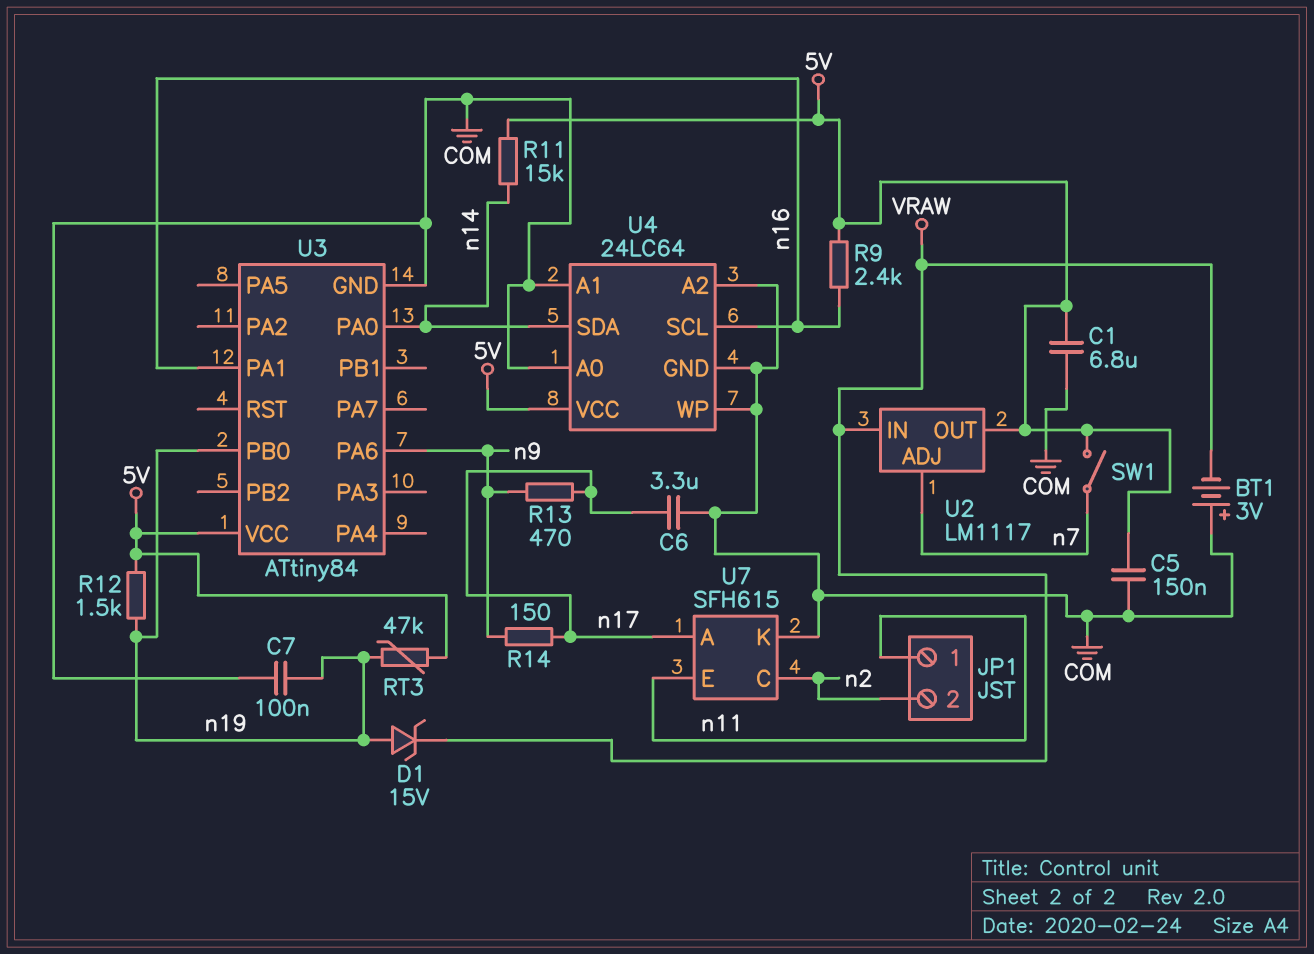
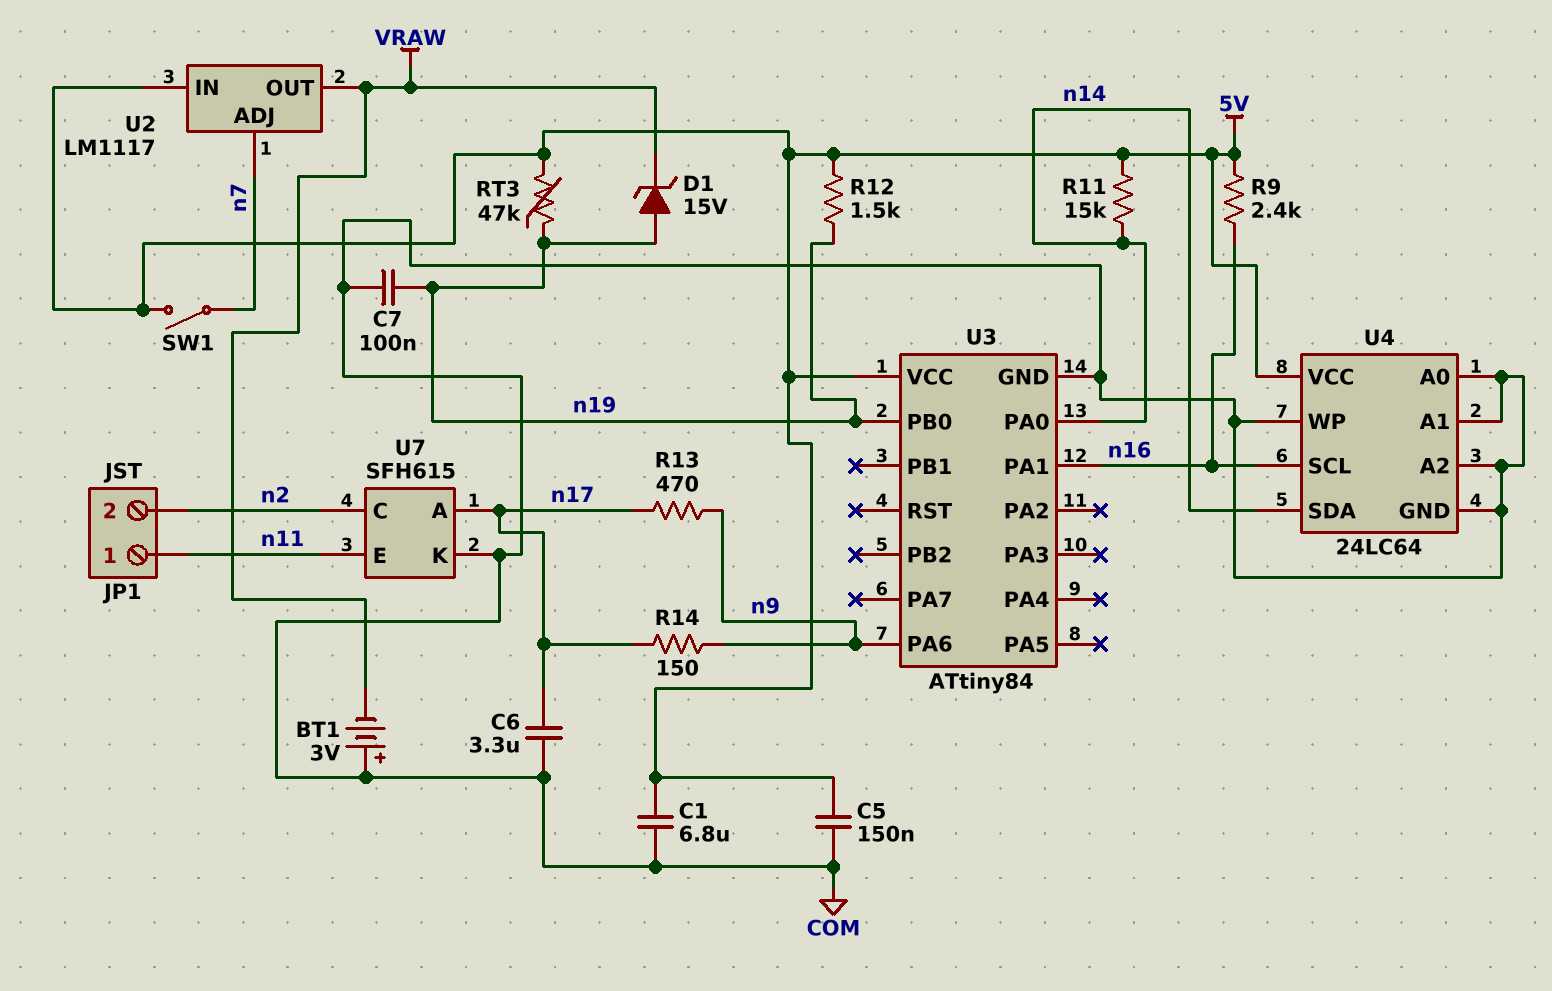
U2 pin IN: VRAW -> 5V
U2 pin OUT: 5V -> VRAW

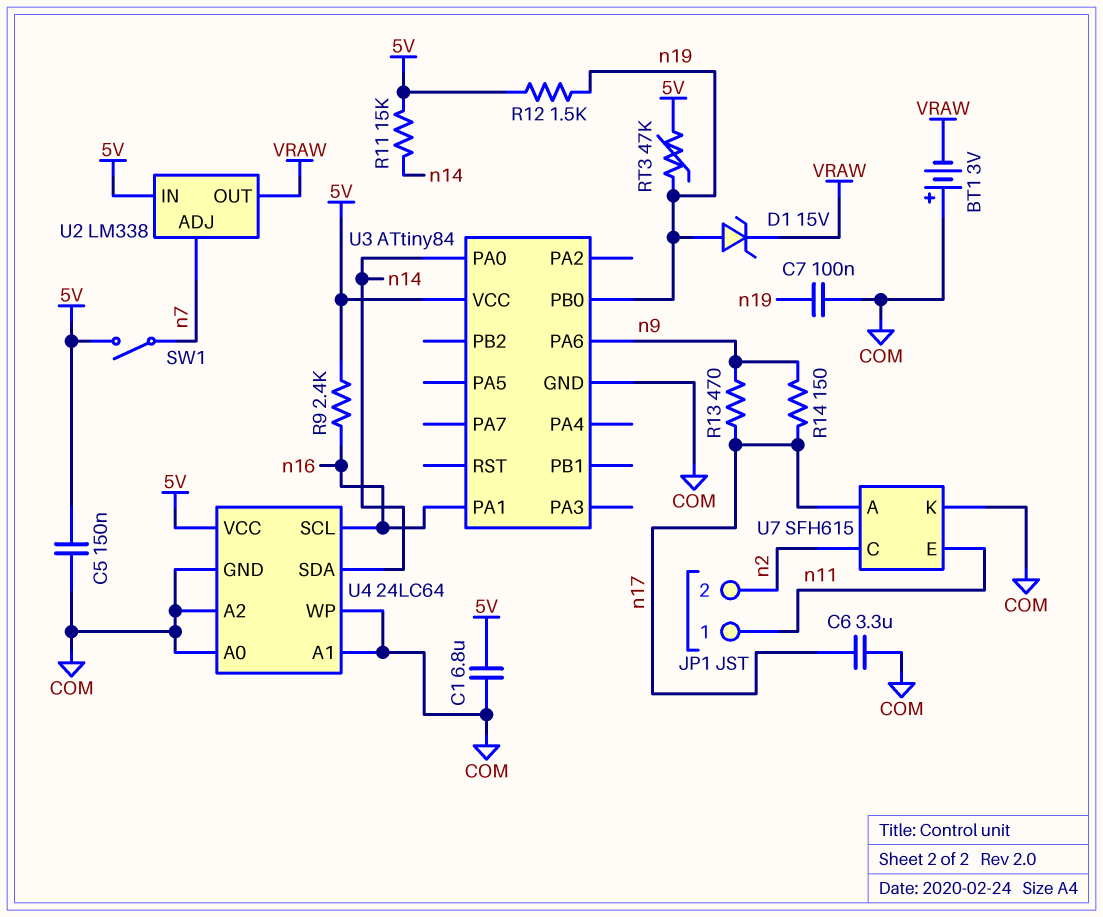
U2: LM1117 -> LM338

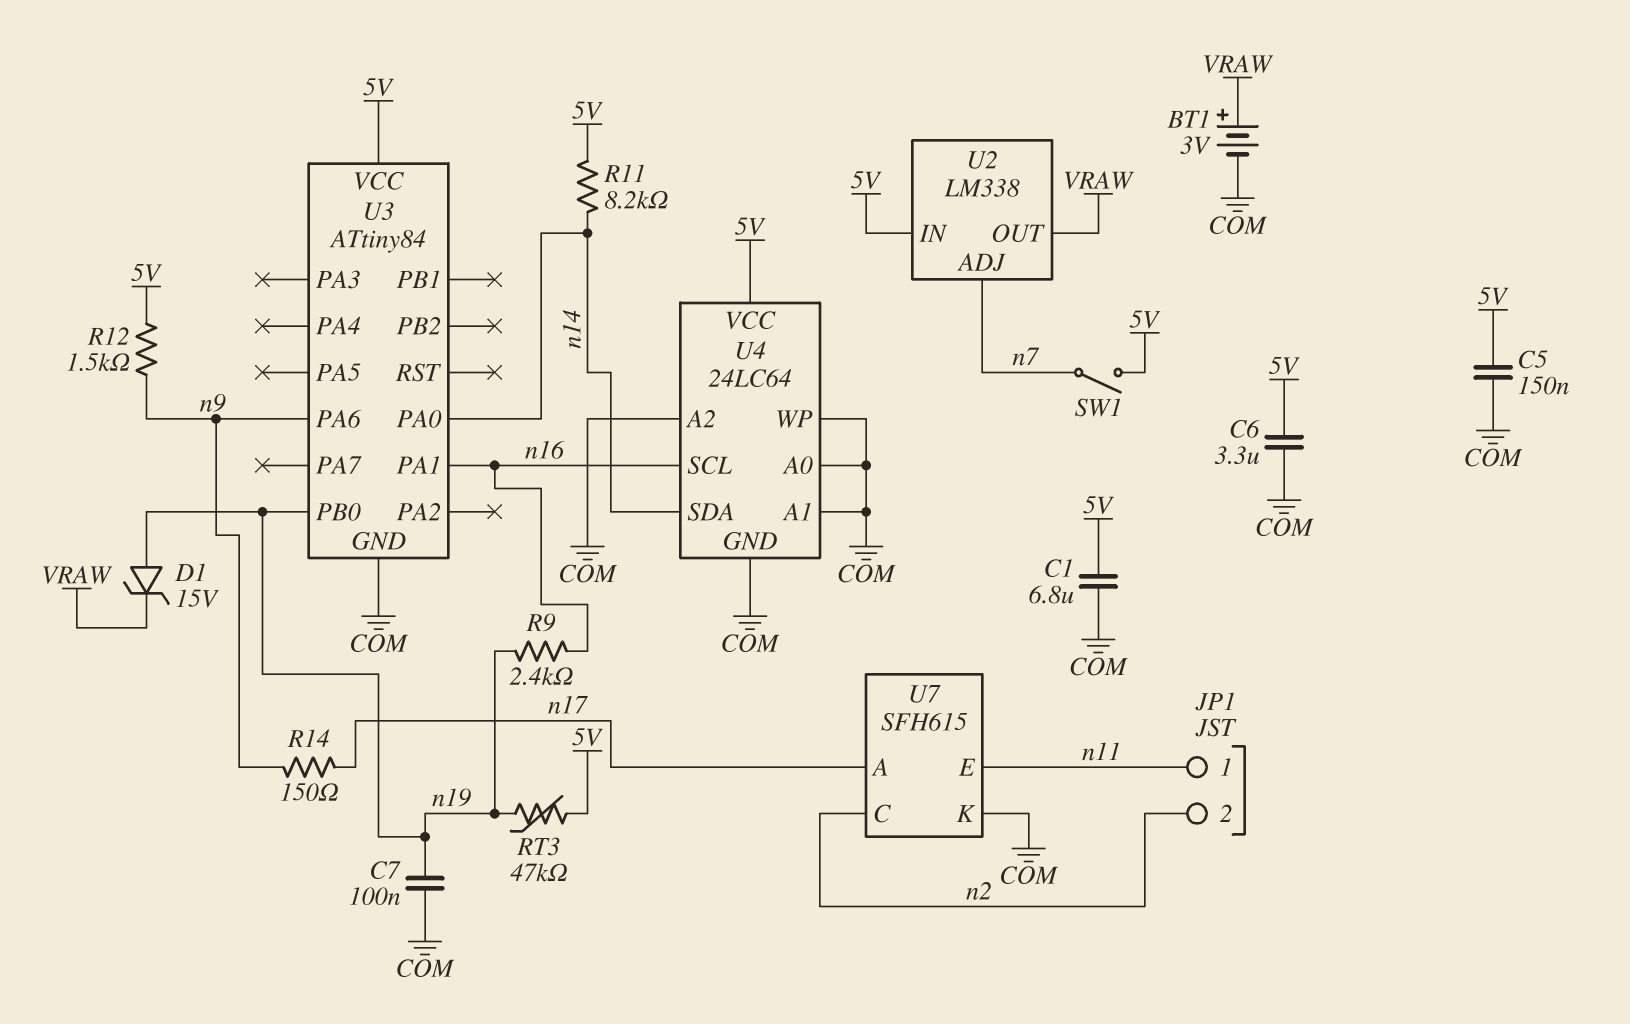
BT1: 3V (plus COM, minus VRAW) -> 3V (plus VRAW, minus COM)
C6: 3.3uF (COM, n17) -> 3.3uF (5V, COM)
R9: 2.4k (5V, n16) -> 2.4k (n16, n19)
R11: 15k (5V, n14) -> 8.2k (5V, n14)
R12: 1.5k (5V, n19) -> 1.5k (5V, n9)
R13: 470 (n9, n17) -> none

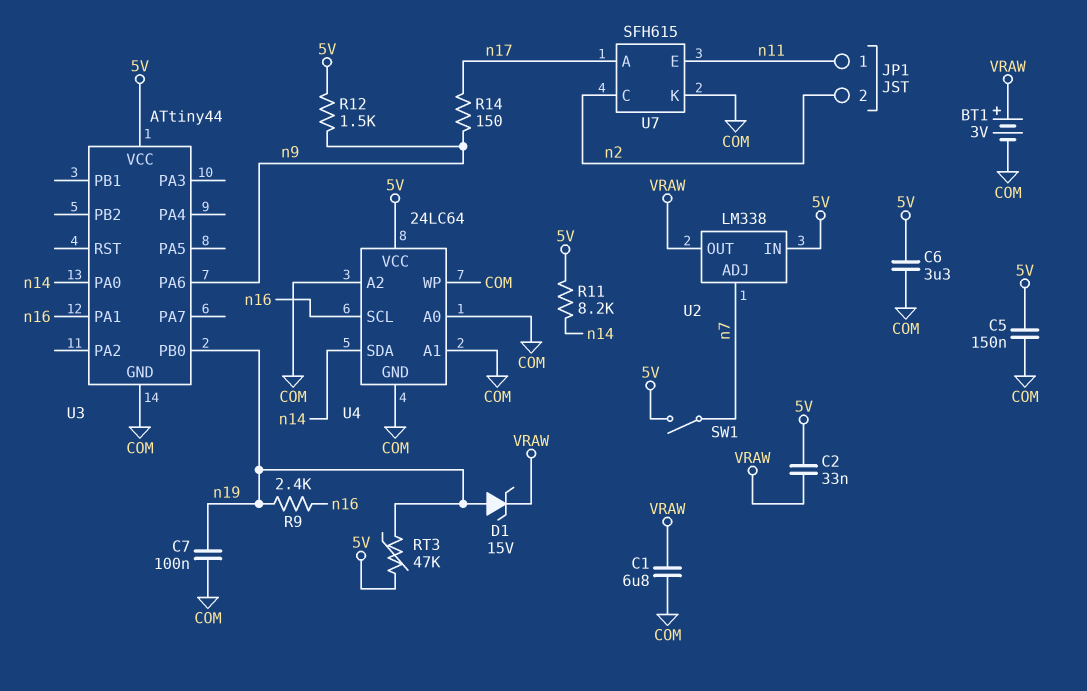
C1: 6.8uF (5V, COM) -> 6.8uF (COM, VRAW)
C2: none -> 33nF (5V, VRAW)
U3: ATtiny84 -> ATtiny44

